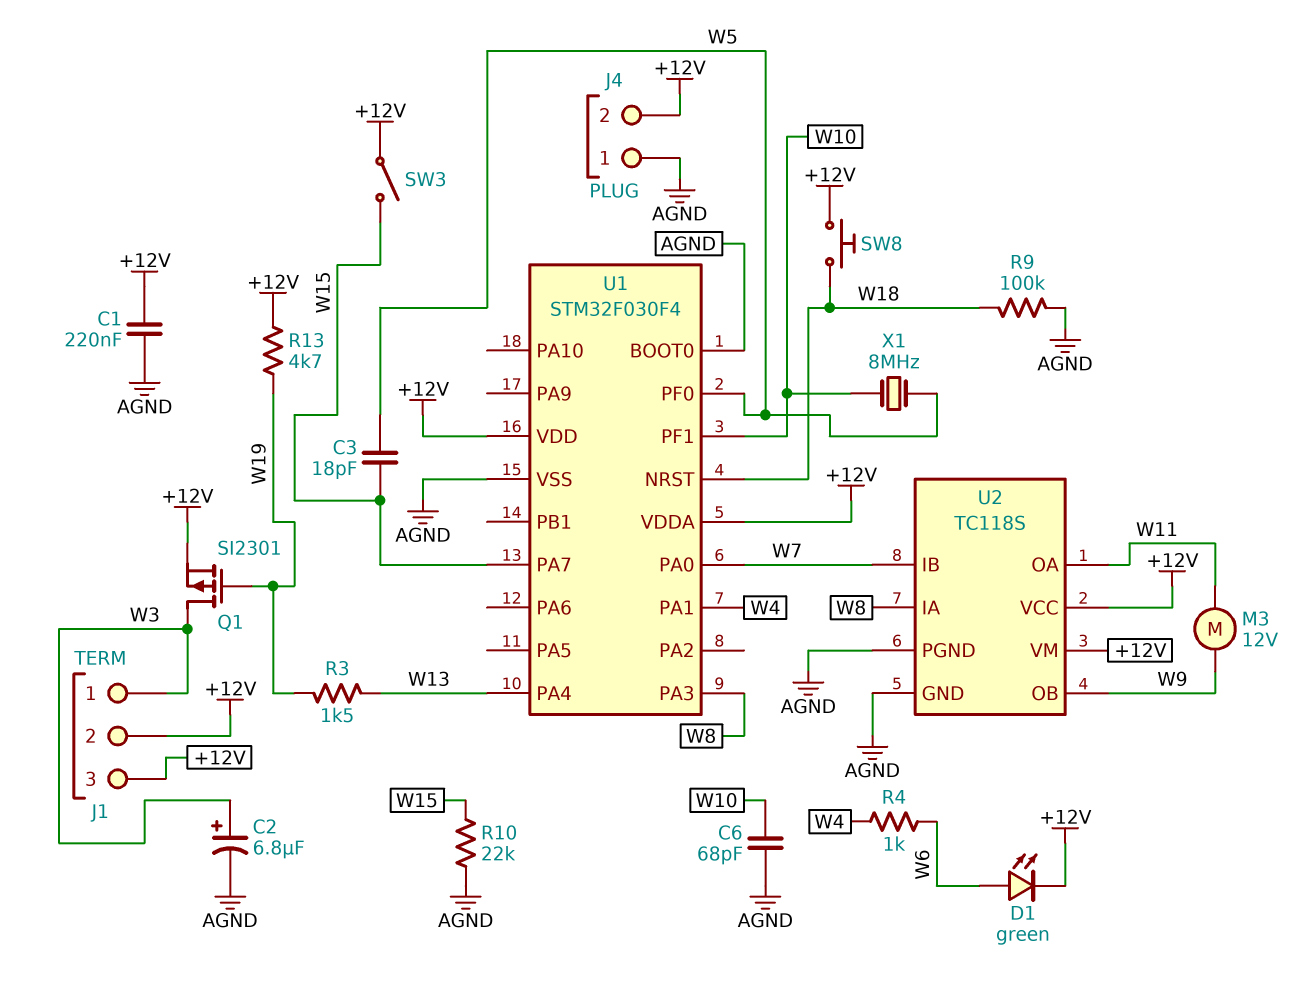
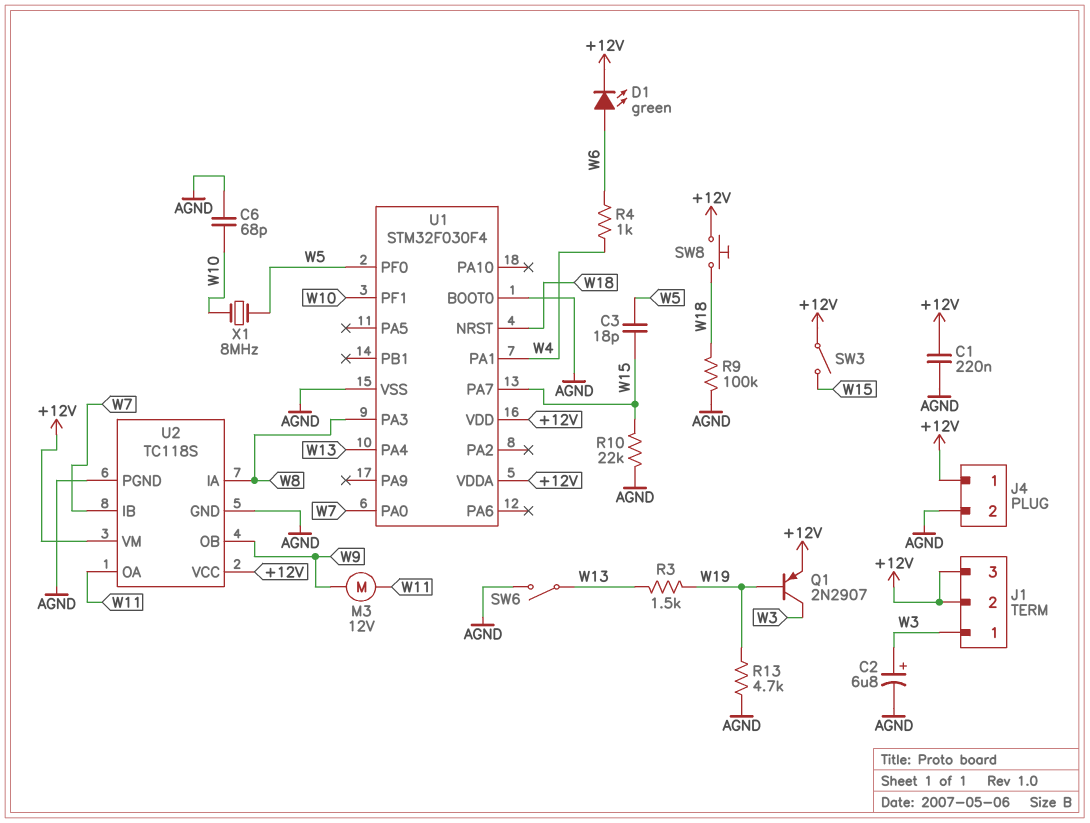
J4 pin 1: AGND -> +12V
J4 pin 2: +12V -> AGND
Q1: PMOS SI2301 (G W19, D W3, S +12V) -> PNP 2N2907 (B W19, C W3, E +12V)
R13: 4.7k (+12V, W19) -> 4.7k (AGND, W19)
SW6: none -> switch (AGND, W13)

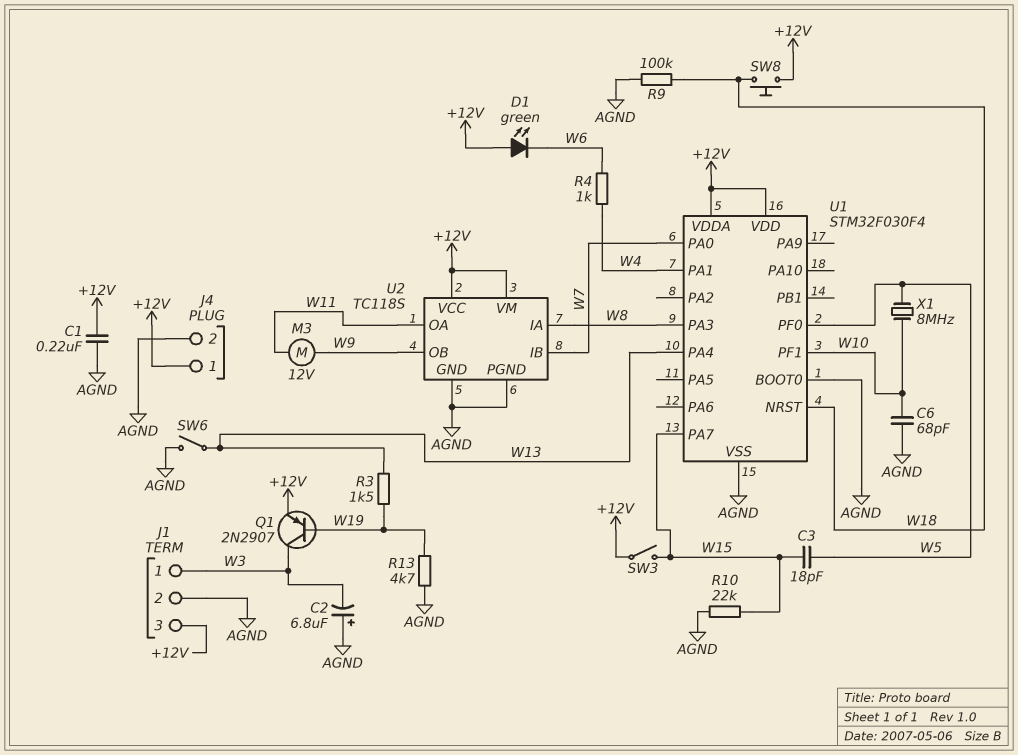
C2: 6.8uF (plus W3, minus AGND) -> 6.8uF (plus AGND, minus W3)
D1: LED green (A W6, K +12V) -> LED green (A +12V, K W6)
J1 pin 2: +12V -> AGND

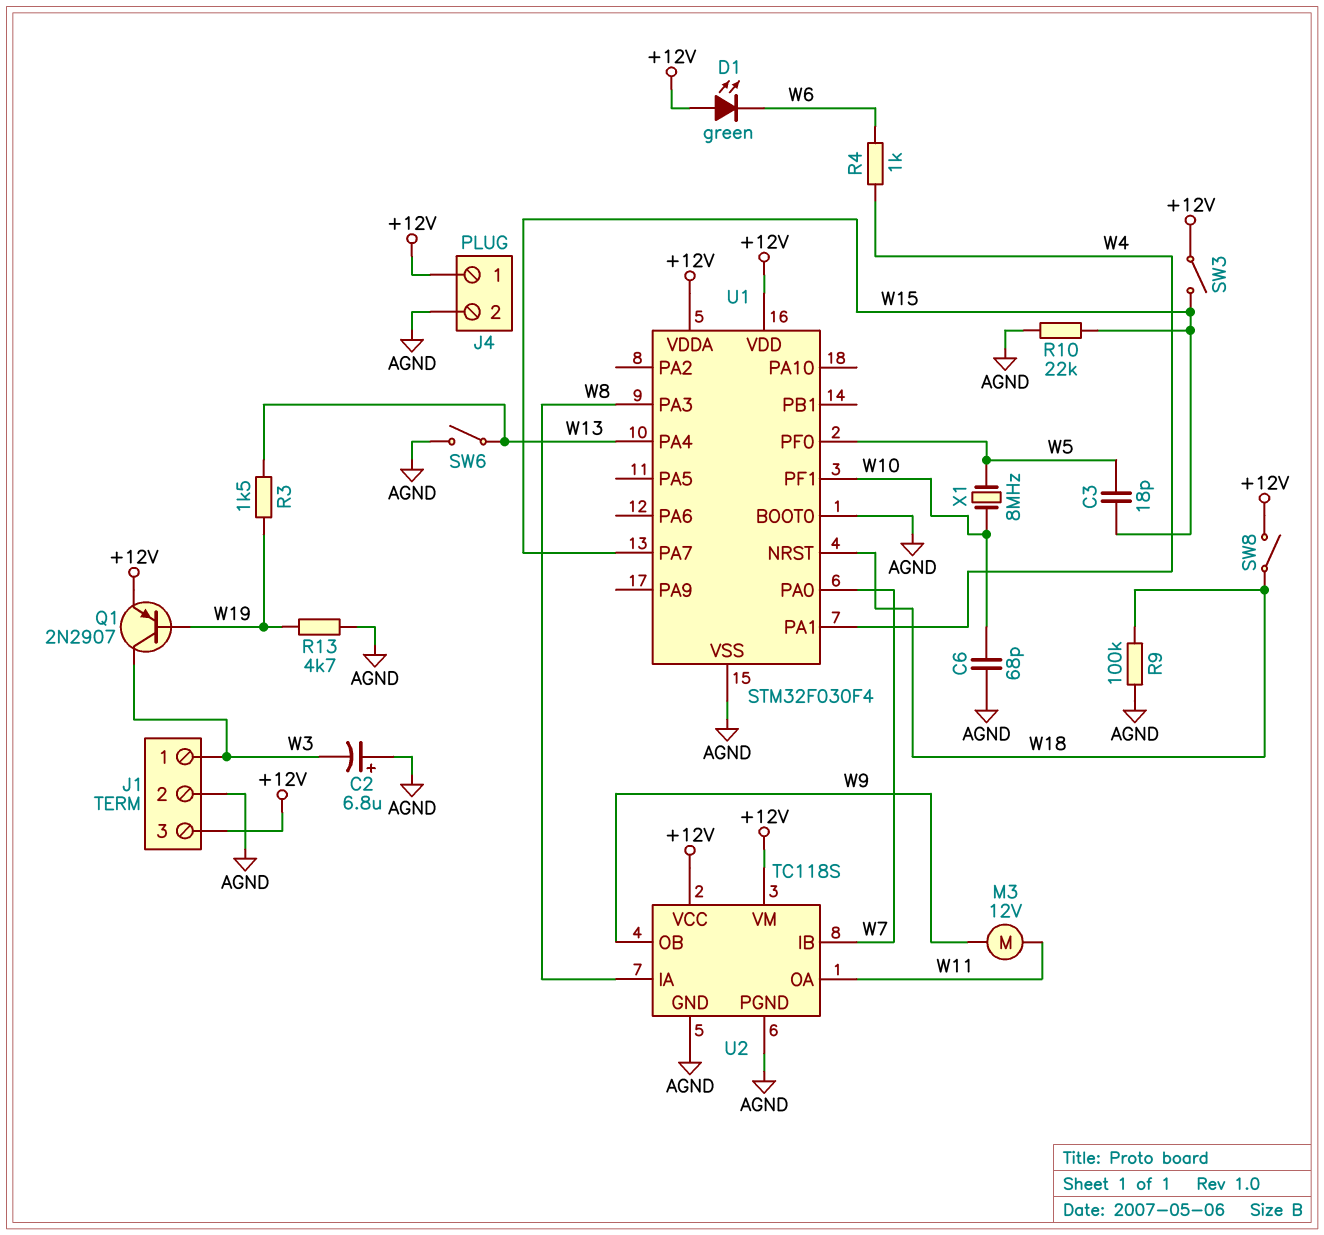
C1: 220nF (+12V, AGND) -> none
SW8: button (+12V, W18) -> switch (+12V, W18)

